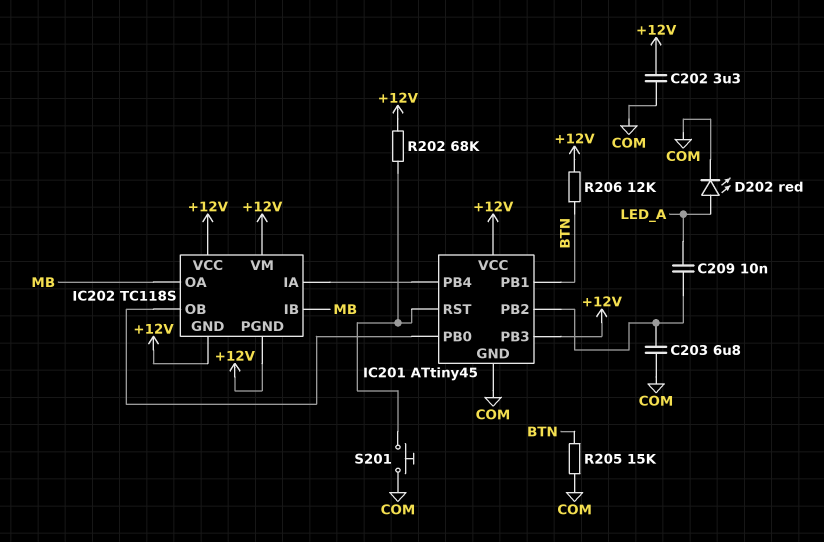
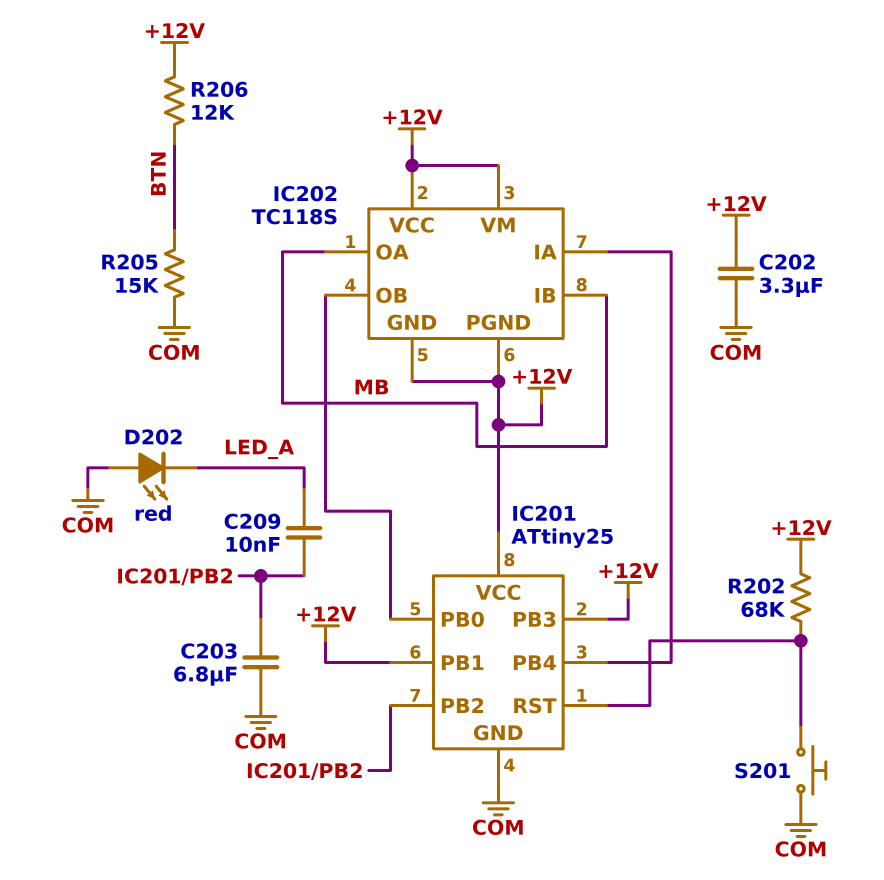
D202: LED red (A LED_A, K COM) -> LED red (A COM, K LED_A)
IC201: ATtiny45 -> ATtiny25
IC201 pin PB1: BTN -> +12V

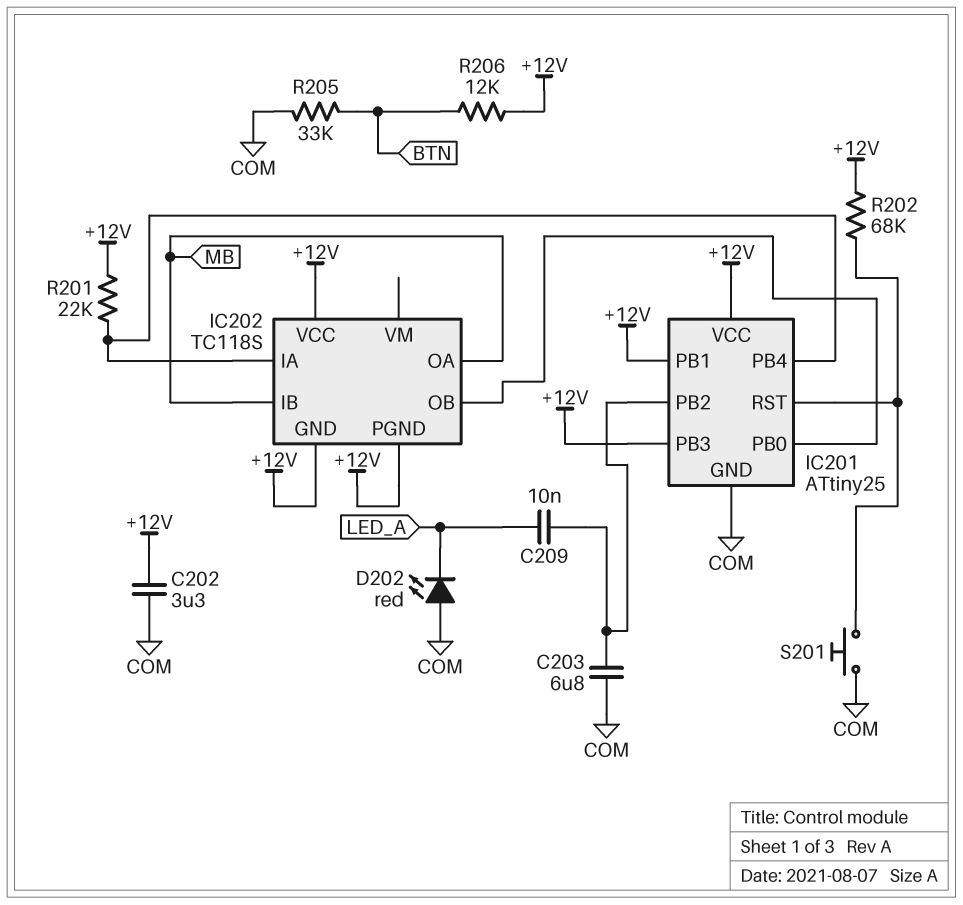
IC202 pin VM: +12V -> none
R201: none -> 22k (+12V, IC201/PB4)
R205: 15k (BTN, COM) -> 33k (BTN, COM)

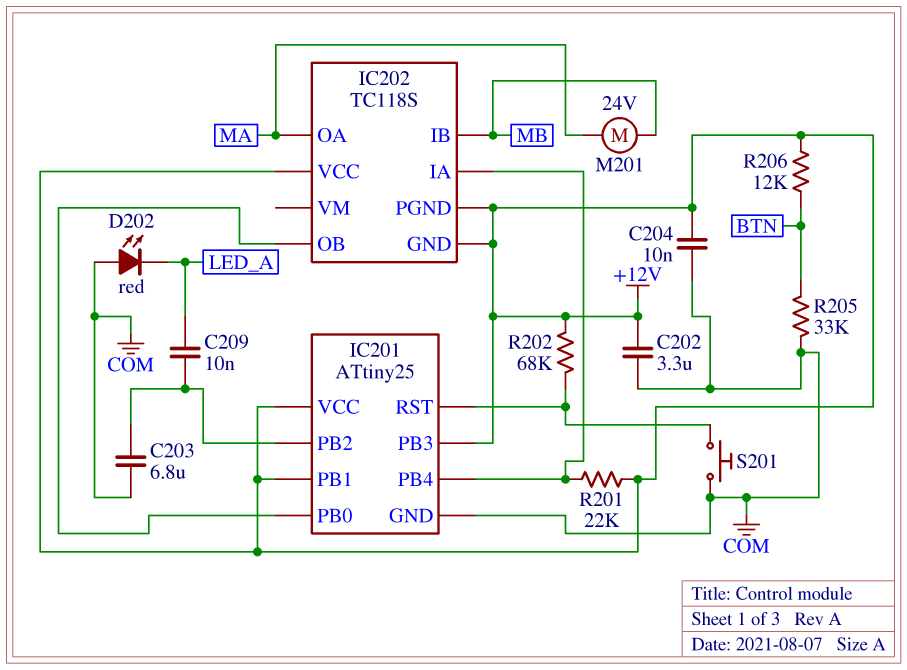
C204: none -> 10nF (+12V, COM)
IC202 pin OA: MB -> MA
M201: none -> motor 24V (MA, MB)

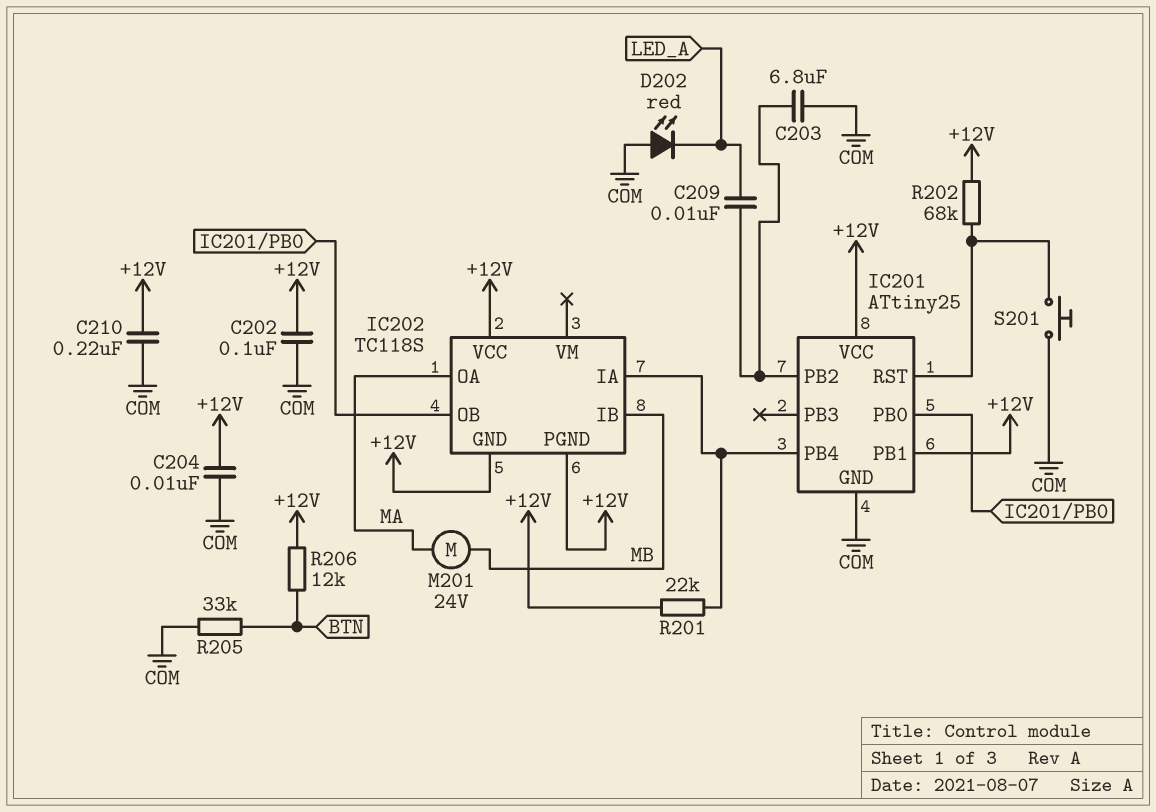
C202: 3.3uF (+12V, COM) -> 100nF (+12V, COM)
C210: none -> 220nF (+12V, COM)
IC201 pin PB3: +12V -> none

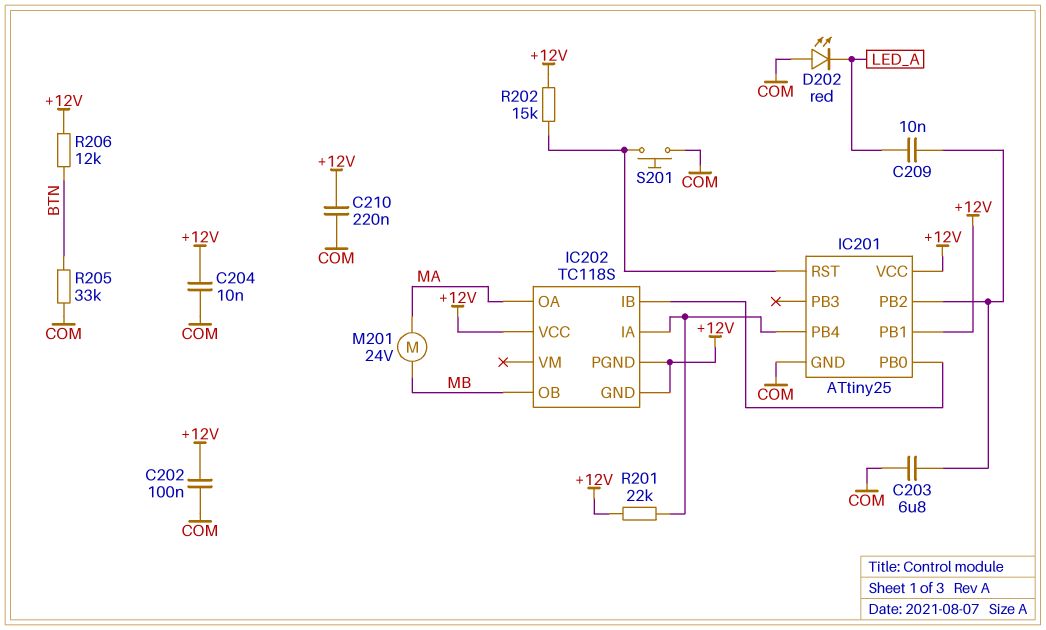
IC202 pin IB: MB -> IC201/PB0
IC202 pin OB: IC201/PB0 -> MB
R202: 68k (+12V, IC201/RST) -> 15k (+12V, IC201/RST)

